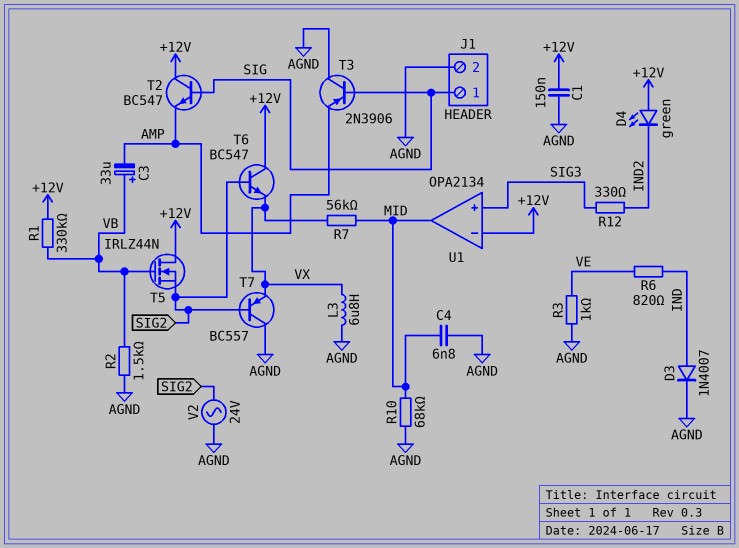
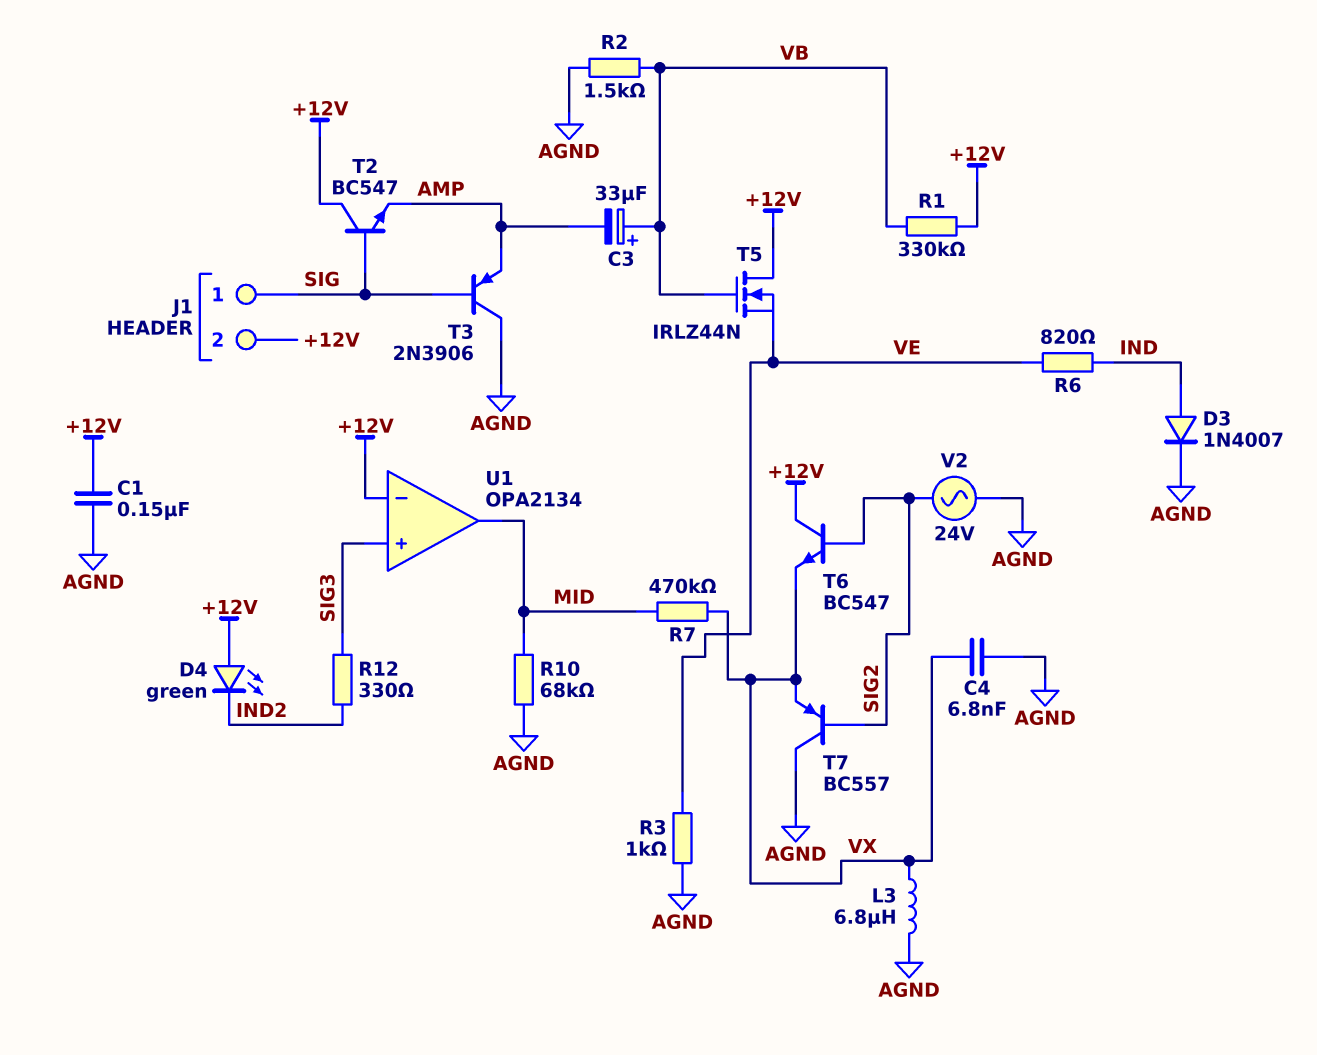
C4: 6.8nF (AGND, MID) -> 6.8nF (AGND, VX)
J1 pin 2: AGND -> +12V
R7: 56k (MID, VX) -> 470k (MID, VX)
T5: NMOS IRLZ44N (G VB, D +12V, S SIG2) -> NMOS IRLZ44N (G VB, D +12V, S VE)

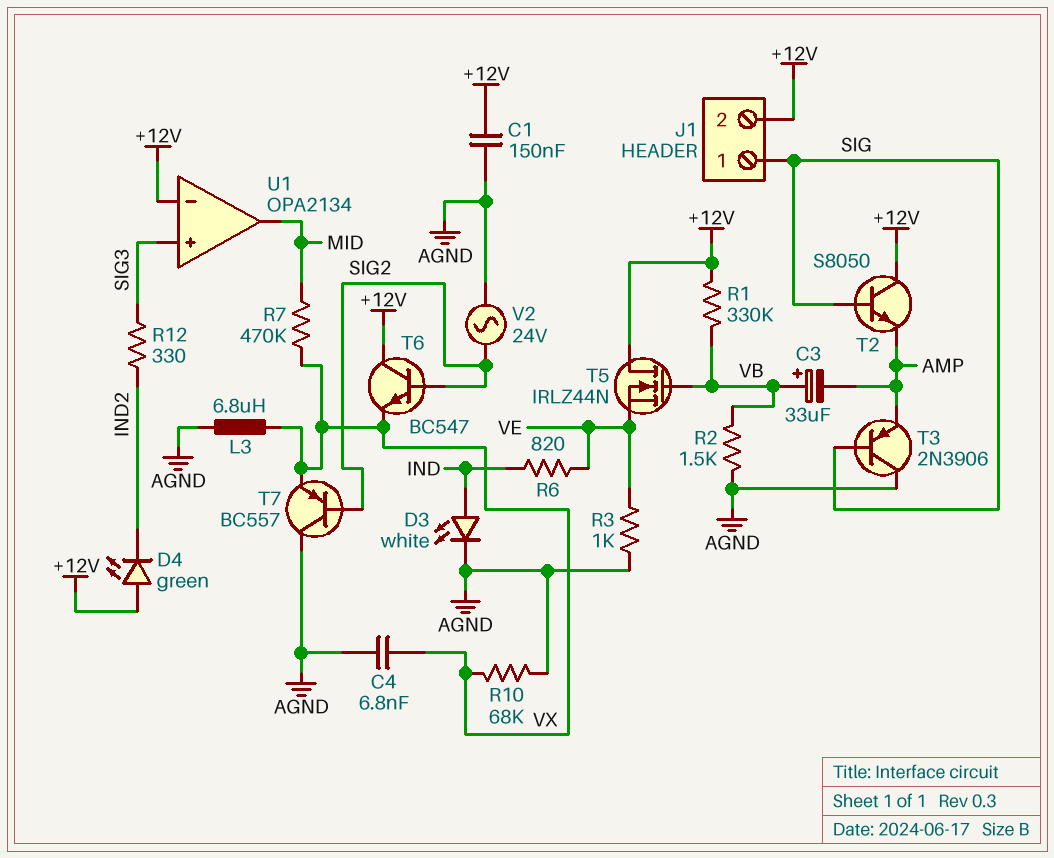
D3: diode 1N4007 (A IND, K AGND) -> LED white (A IND, K AGND)
R10: 68k (AGND, MID) -> 68k (AGND, VX)
T2: NPN BC547 (B SIG, C +12V, E AMP) -> NPN S8050 (B SIG, C +12V, E AMP)

